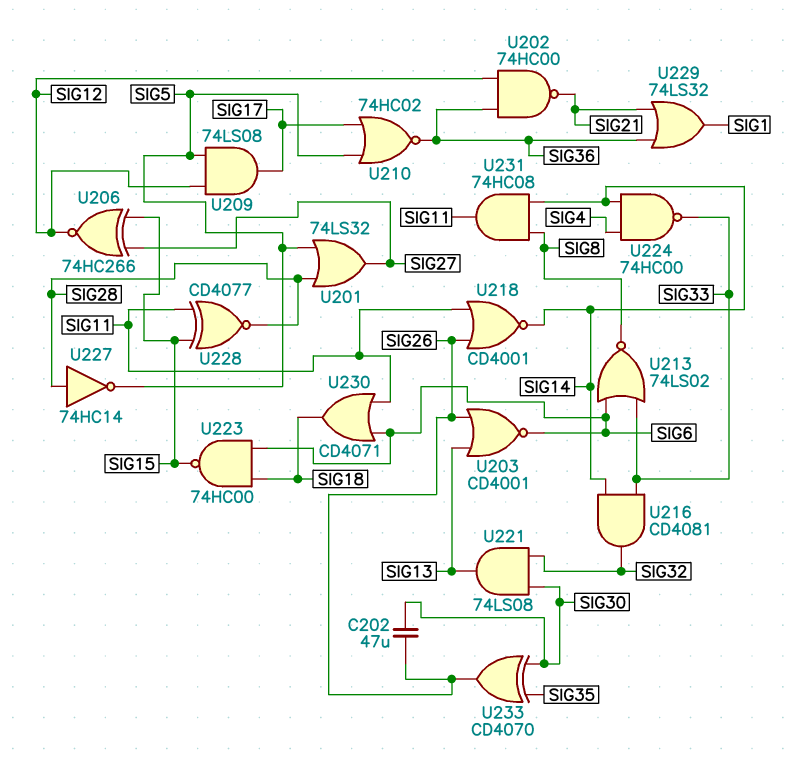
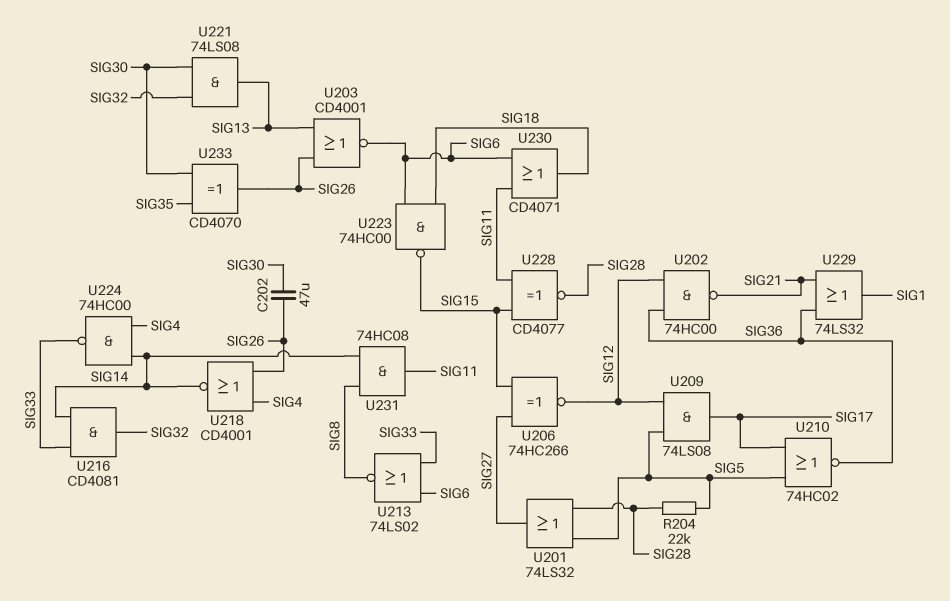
R204: none -> 22k (SIG5, SIG28)
U218: NOR CD4001 (in SIG11, in SIG26, out SIG14) -> NOR CD4001 (in SIG4, in SIG26, out SIG14)
U227: NOT 74HC14 (in SIG28, out SIG5) -> none

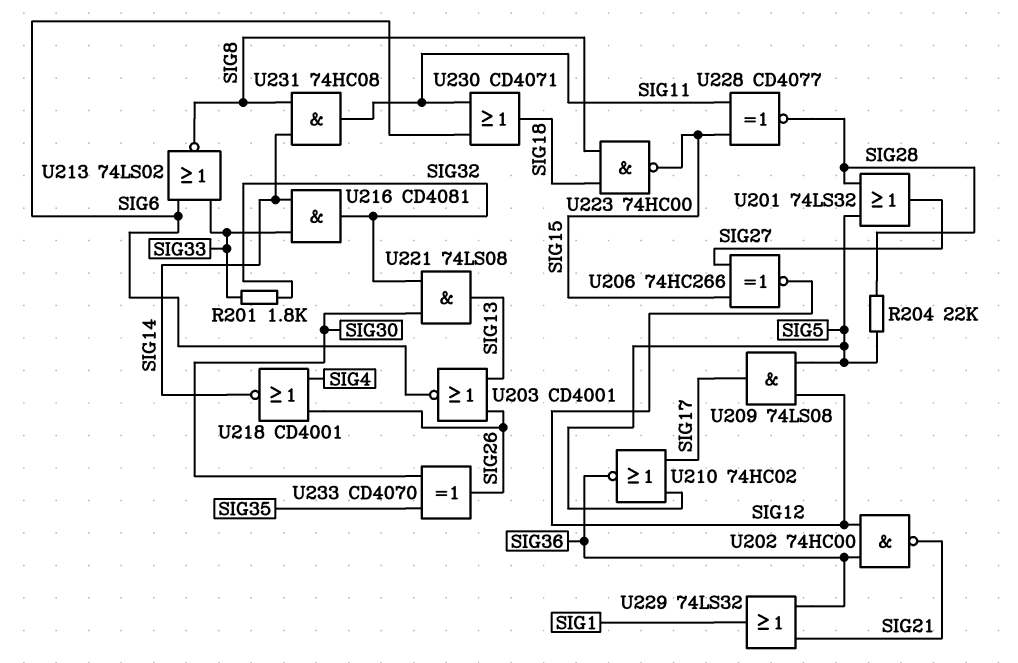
C202: 47uF (SIG26, SIG30) -> none
R201: none -> 1.8k (SIG32, SIG33)
U223: NAND 74HC00 (in SIG6, in SIG18, out SIG15) -> NAND 74HC00 (in SIG8, in SIG18, out SIG15)
U224: NAND 74HC00 (in SIG4, in SIG14, out SIG33) -> none

